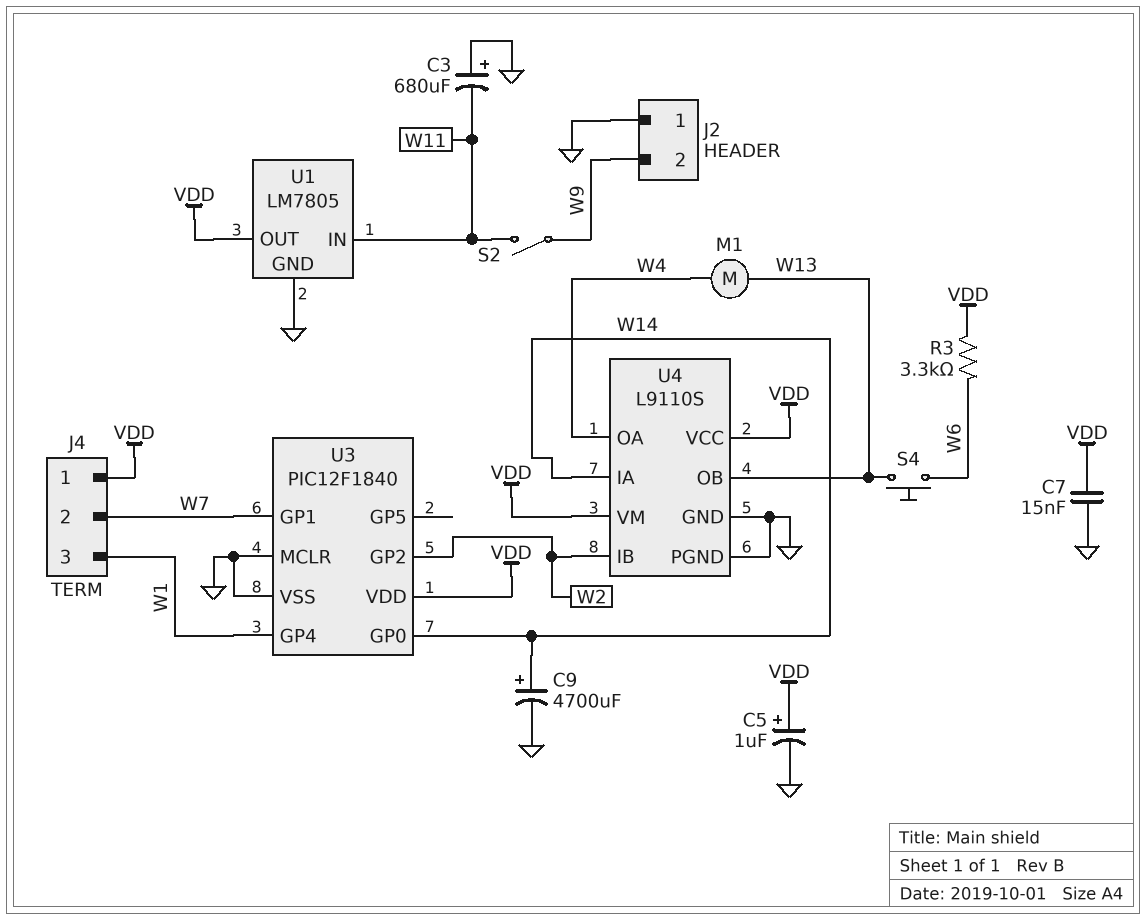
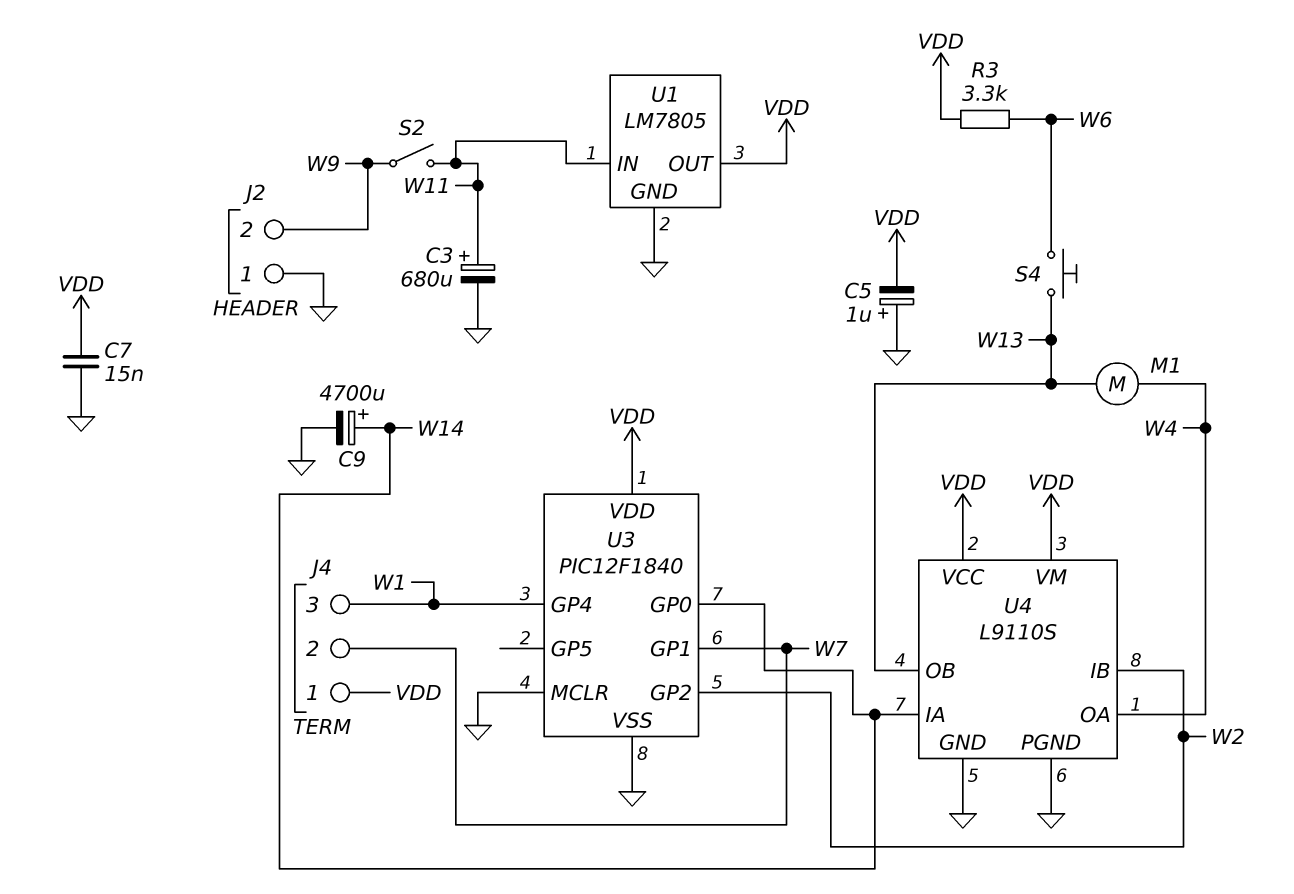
C3: 680uF (plus GND, minus W11) -> 680uF (plus W11, minus GND)
C5: 1uF (plus VDD, minus GND) -> 1uF (plus GND, minus VDD)

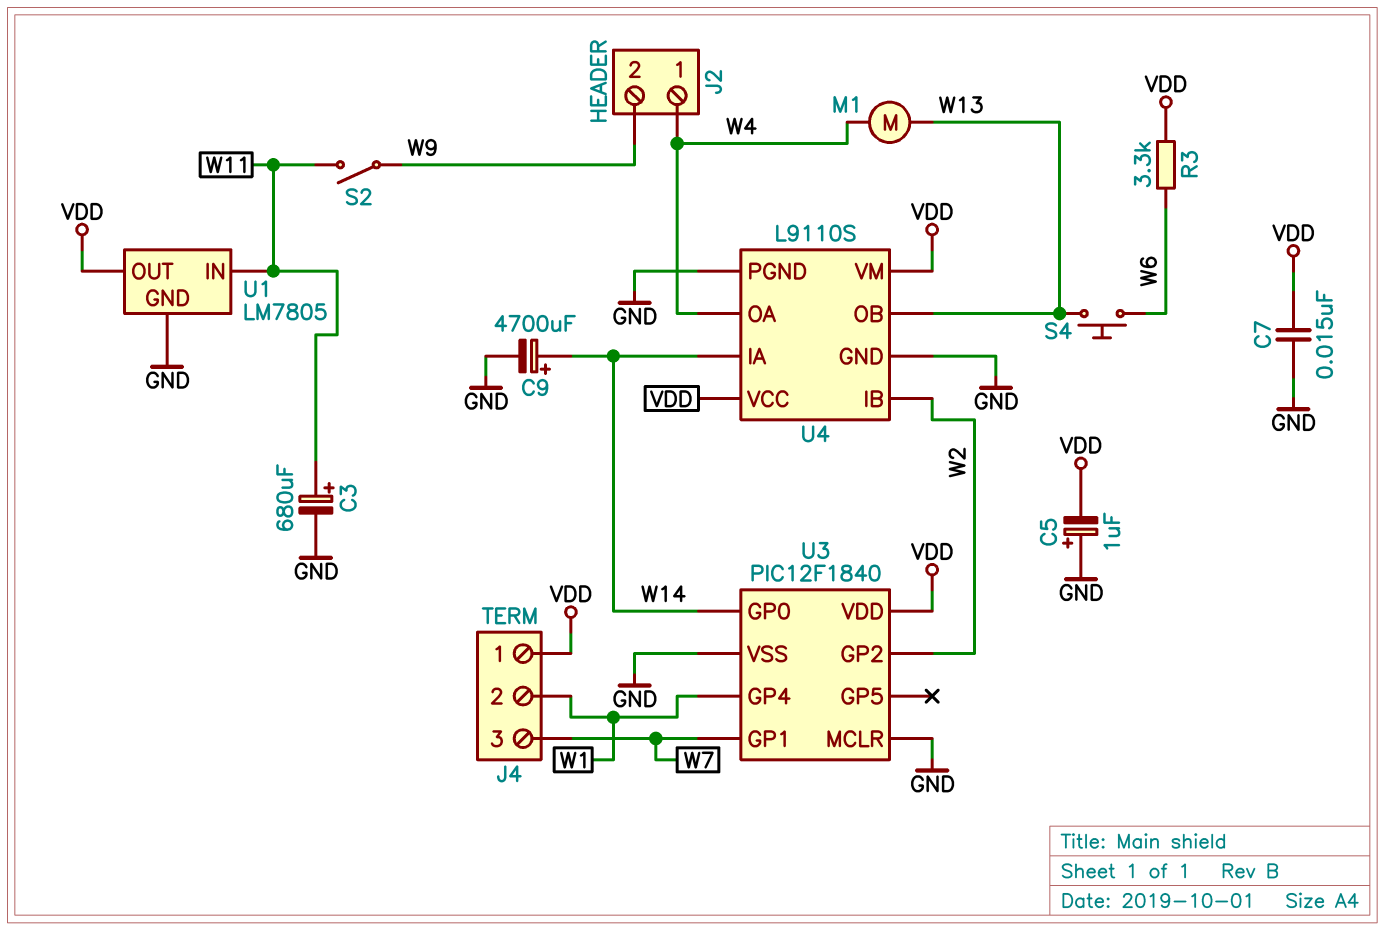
J2 pin 1: GND -> W4
J4 pin 2: W7 -> W1
J4 pin 3: W1 -> W7

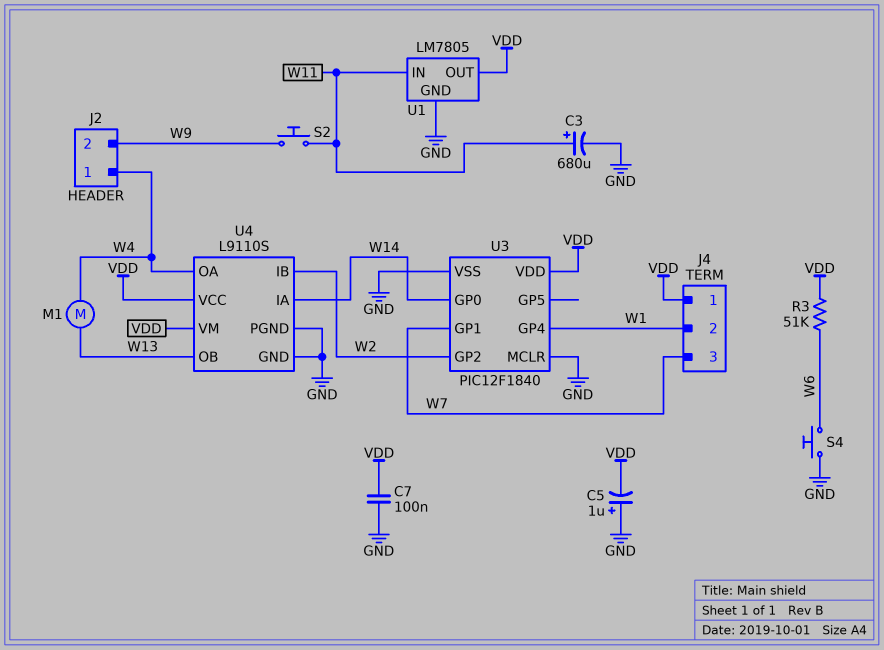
C7: 15nF (GND, VDD) -> 100nF (GND, VDD)
C9: 4700uF (plus W14, minus GND) -> none
R3: 3.3k (VDD, W6) -> 51k (VDD, W6)
S2: switch (W9, W11) -> button (W9, W11)
S4: button (W6, W13) -> button (GND, W6)

